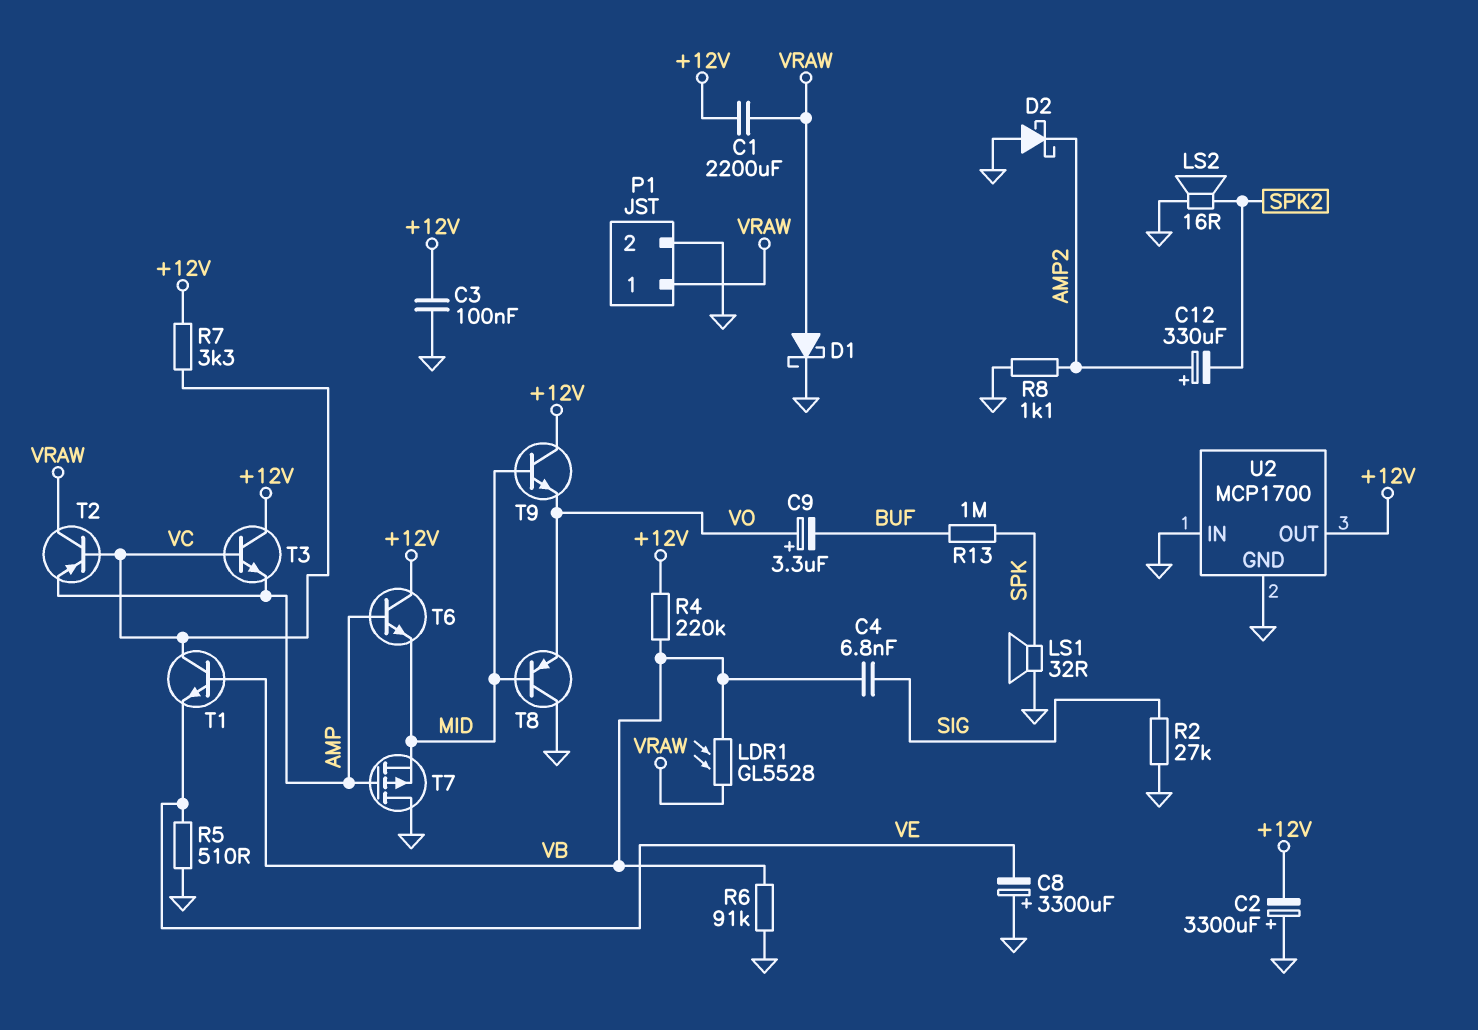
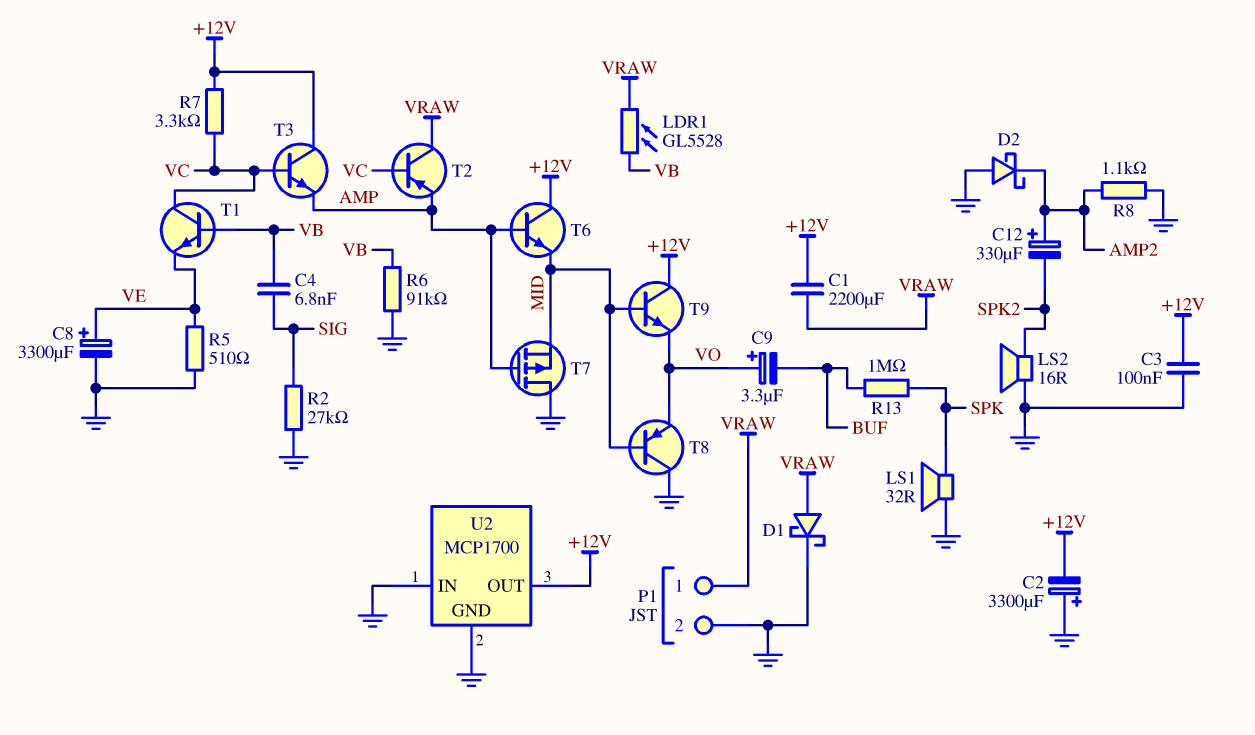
C8: 3300uF (plus GND, minus VE) -> 3300uF (plus VE, minus GND)
R4: 220k (+12V, VB) -> none

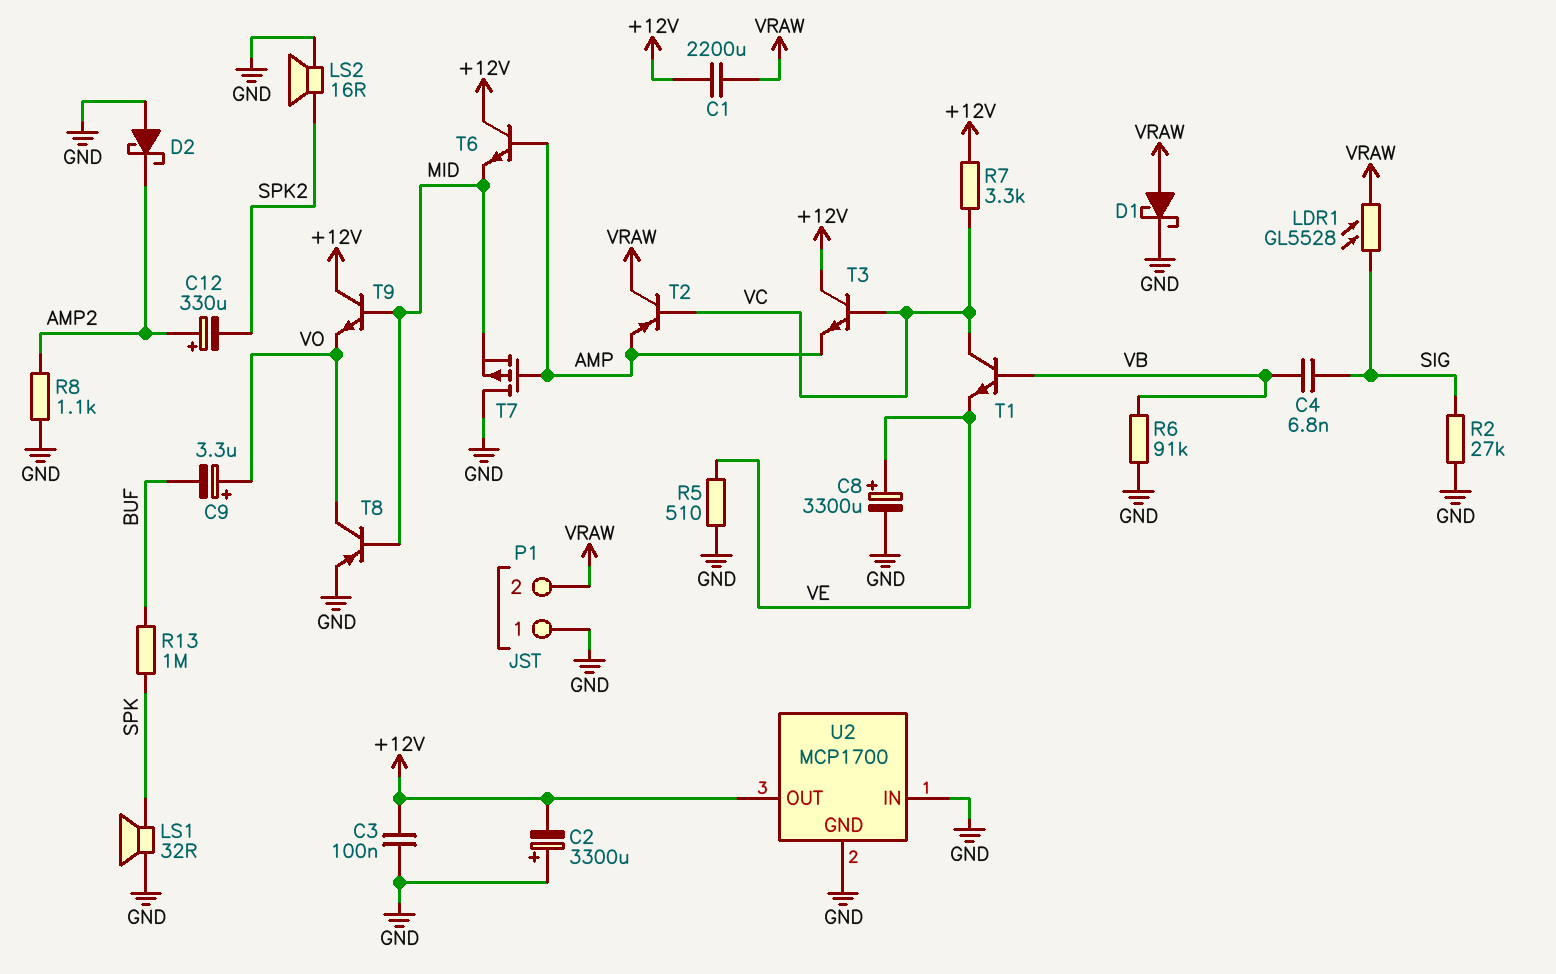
LDR1: GL5528 (VB, VRAW) -> GL5528 (SIG, VRAW)
P1 pin 1: VRAW -> GND
P1 pin 2: GND -> VRAW
T8: PNP (B MID, C GND, E VO) -> PNP (B MID, C VO, E GND)

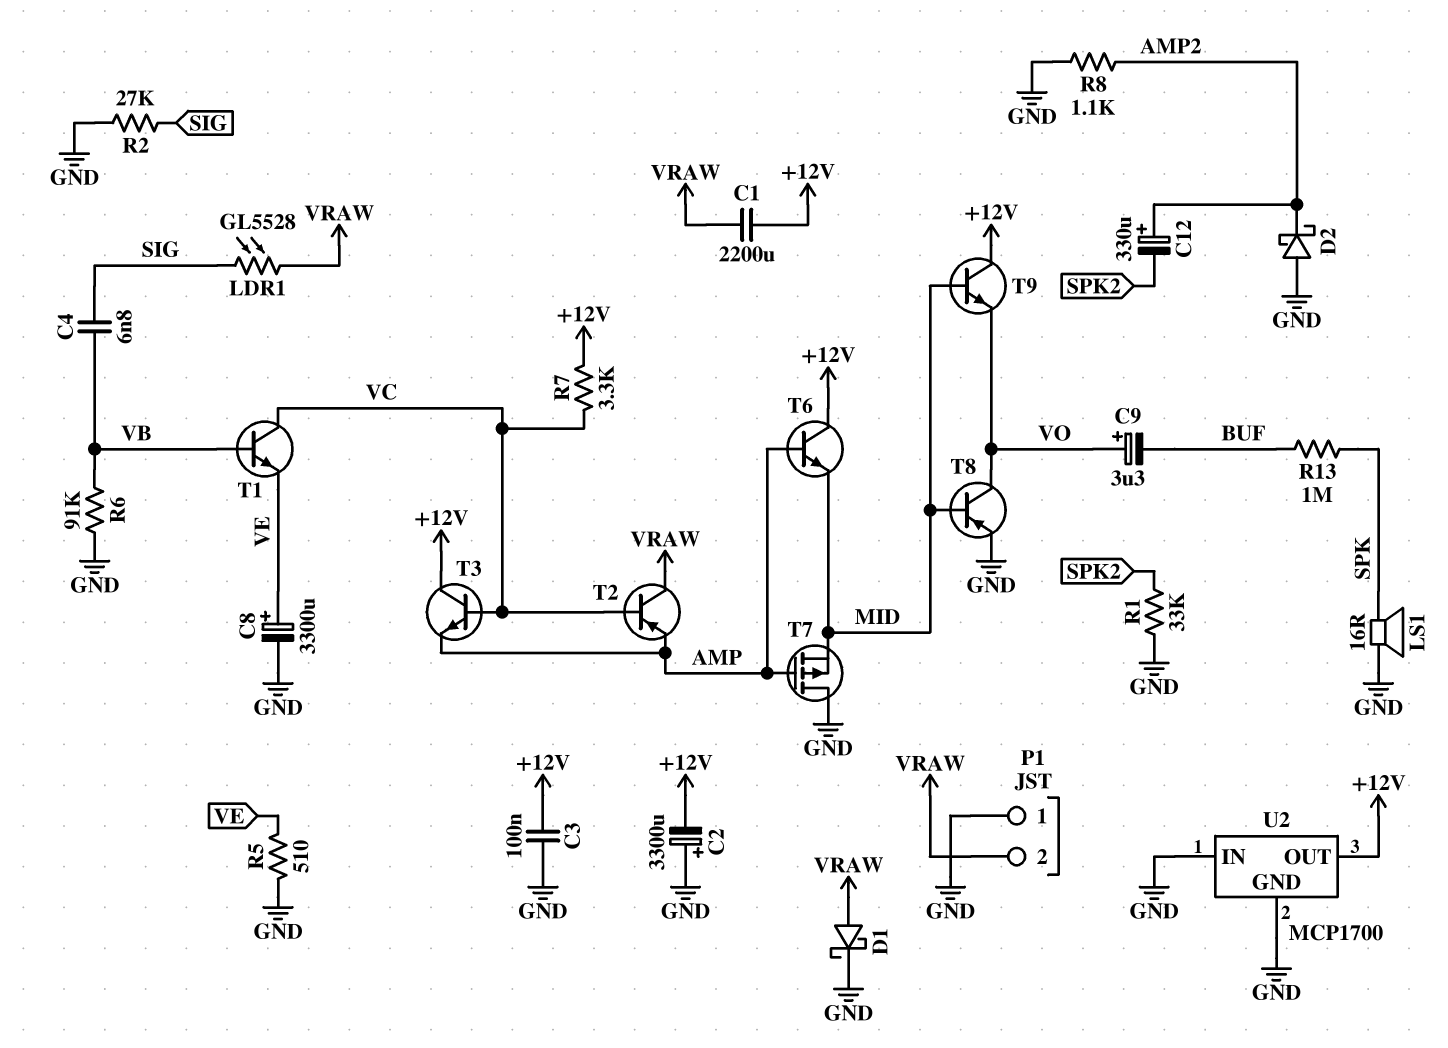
LS1: speaker 32R (GND, SPK) -> speaker 16R (GND, SPK)
LS2: speaker 16R (GND, SPK2) -> none
R1: none -> 33k (GND, SPK2)

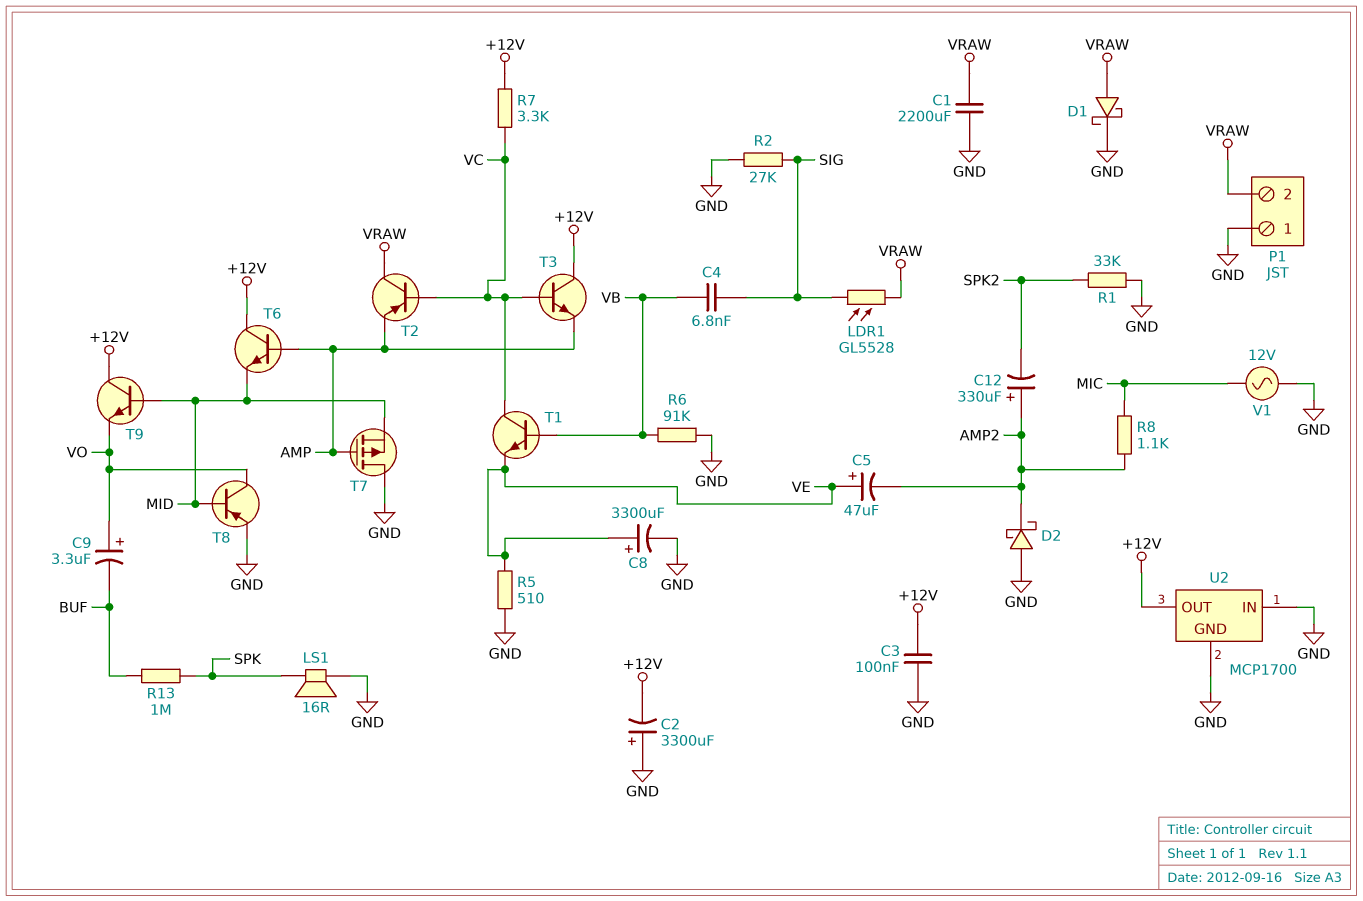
C1: 2200uF (+12V, VRAW) -> 2200uF (GND, VRAW)
C5: none -> 47uF (plus VE, minus AMP2)
R8: 1.1k (AMP2, GND) -> 1.1k (AMP2, MIC)
V1: none -> AC 12V (GND, MIC)

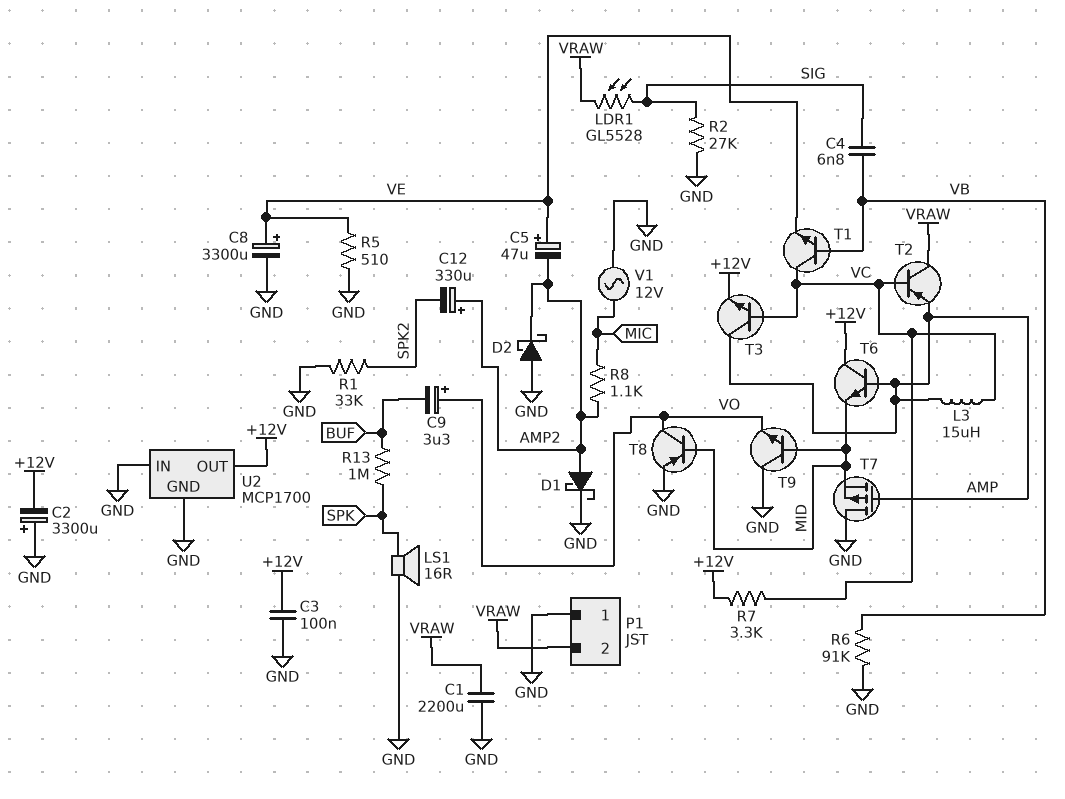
D1: schottky (A VRAW, K GND) -> schottky (A AMP2, K GND)
L3: none -> 15uH (AMP, VC)
T3: NPN (B VC, C +12V, E AMP) -> NPN (B VC, C AMP, E +12V)
T9: NPN (B MID, C +12V, E VO) -> NPN (B MID, C GND, E VO)

